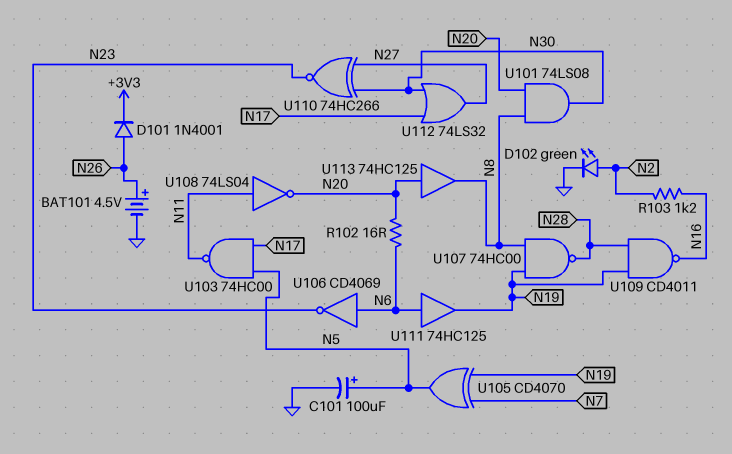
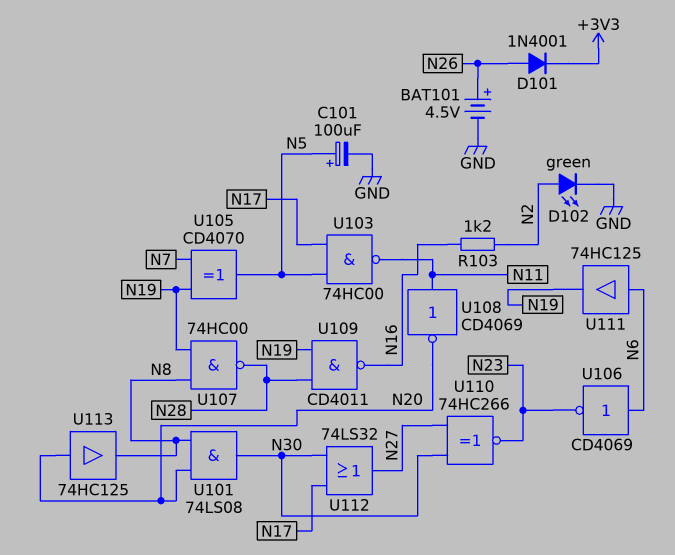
R102: 16 (N6, N20) -> none
U108: NOT 74LS04 (in N11, out N20) -> NOT CD4069 (in N11, out N20)

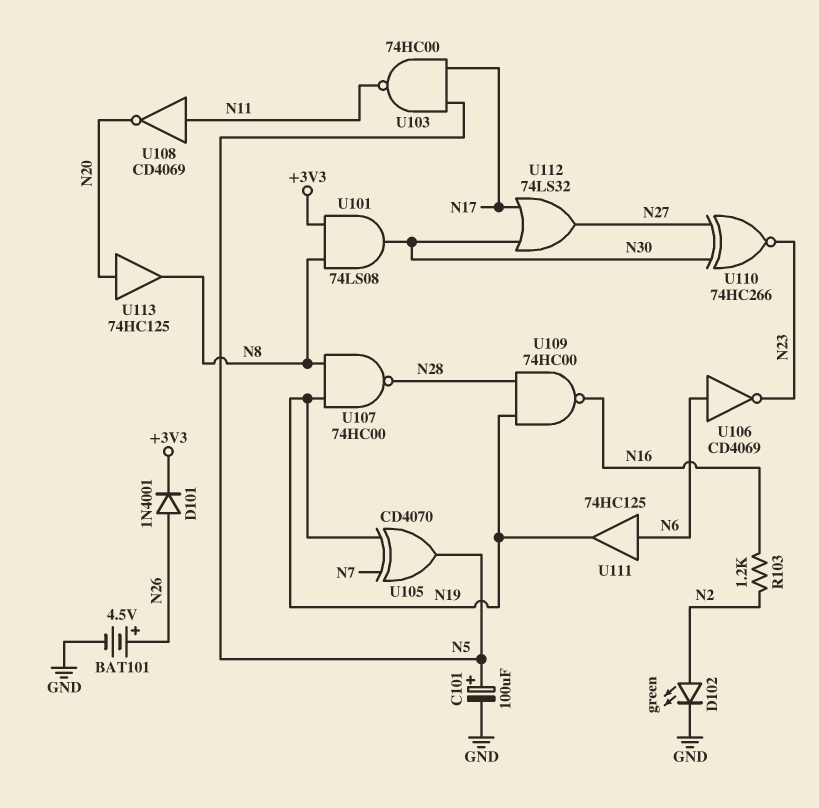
U101: AND 74LS08 (in N8, in N20, out N30) -> AND 74LS08 (in +3V3, in N8, out N30)
U109: NAND CD4011 (in N19, in N28, out N16) -> NAND 74HC00 (in N19, in N28, out N16)

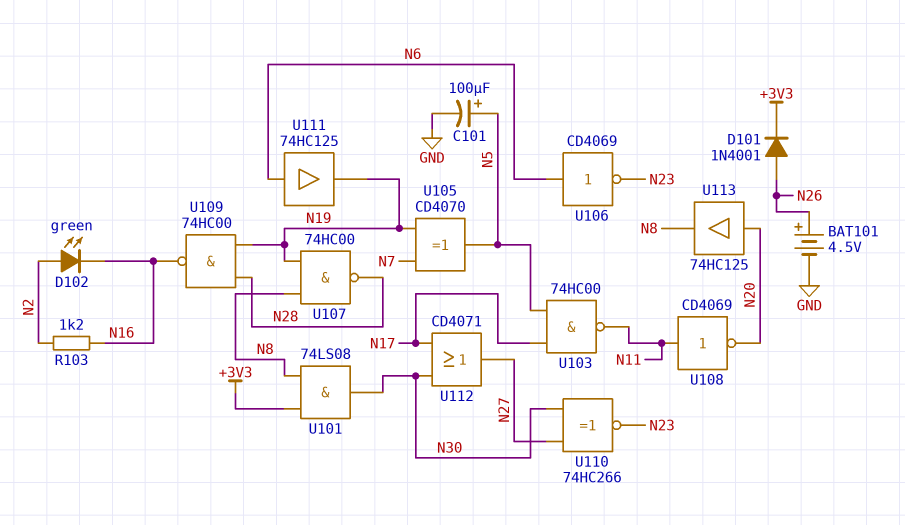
D102: LED green (A N2, K GND) -> LED green (A N2, K N16)
U112: OR 74LS32 (in N17, in N30, out N27) -> OR CD4071 (in N17, in N30, out N27)

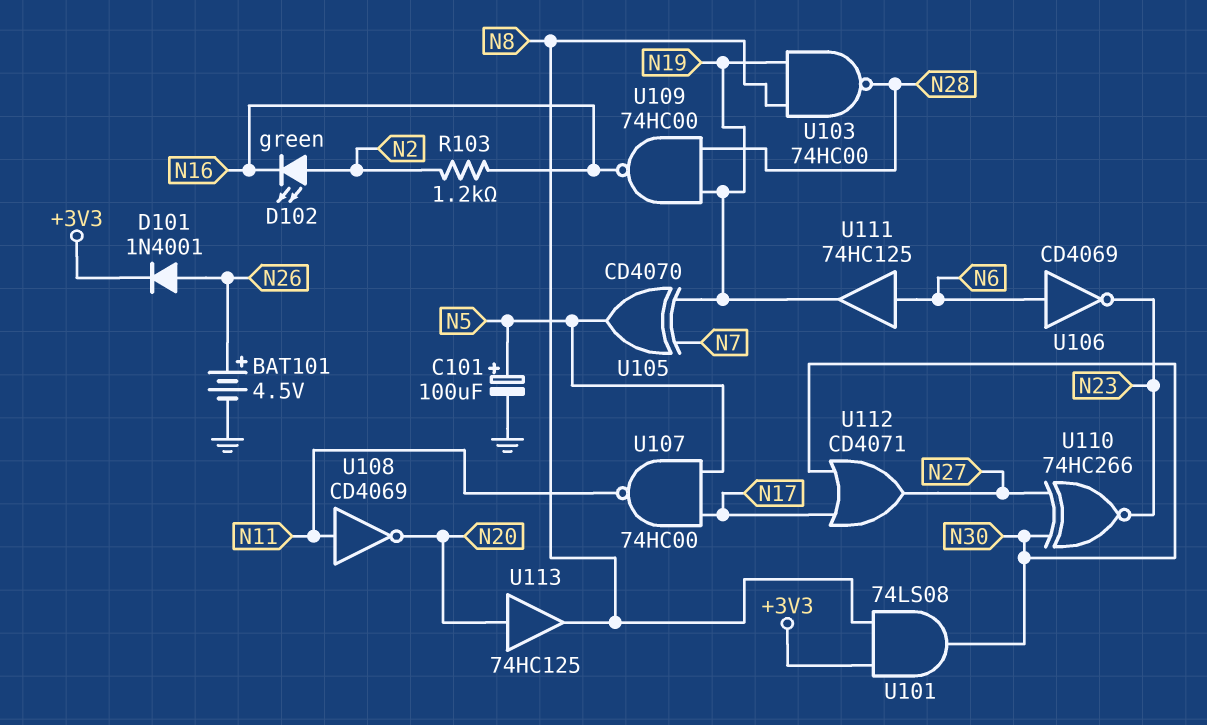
U103: NAND 74HC00 (in N5, in N17, out N11) -> NAND 74HC00 (in N8, in N19, out N28)
U107: NAND 74HC00 (in N8, in N19, out N28) -> NAND 74HC00 (in N5, in N17, out N11)

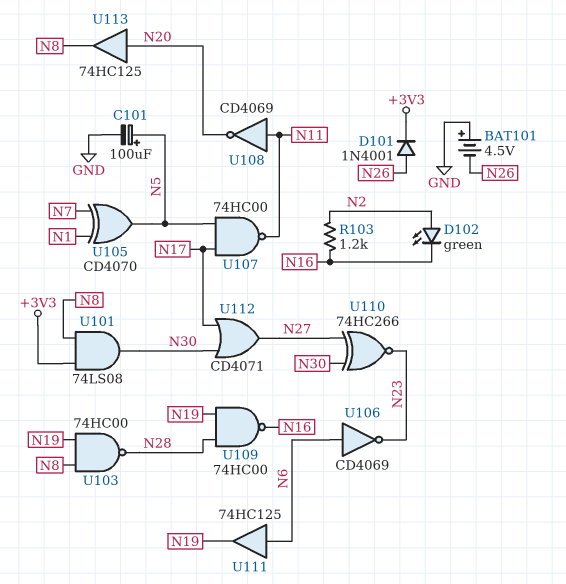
BAT101: 4.5V (plus N26, minus GND) -> 4.5V (plus GND, minus N26)
U105: XOR CD4070 (in N7, in N19, out N5) -> XOR CD4070 (in N1, in N7, out N5)

